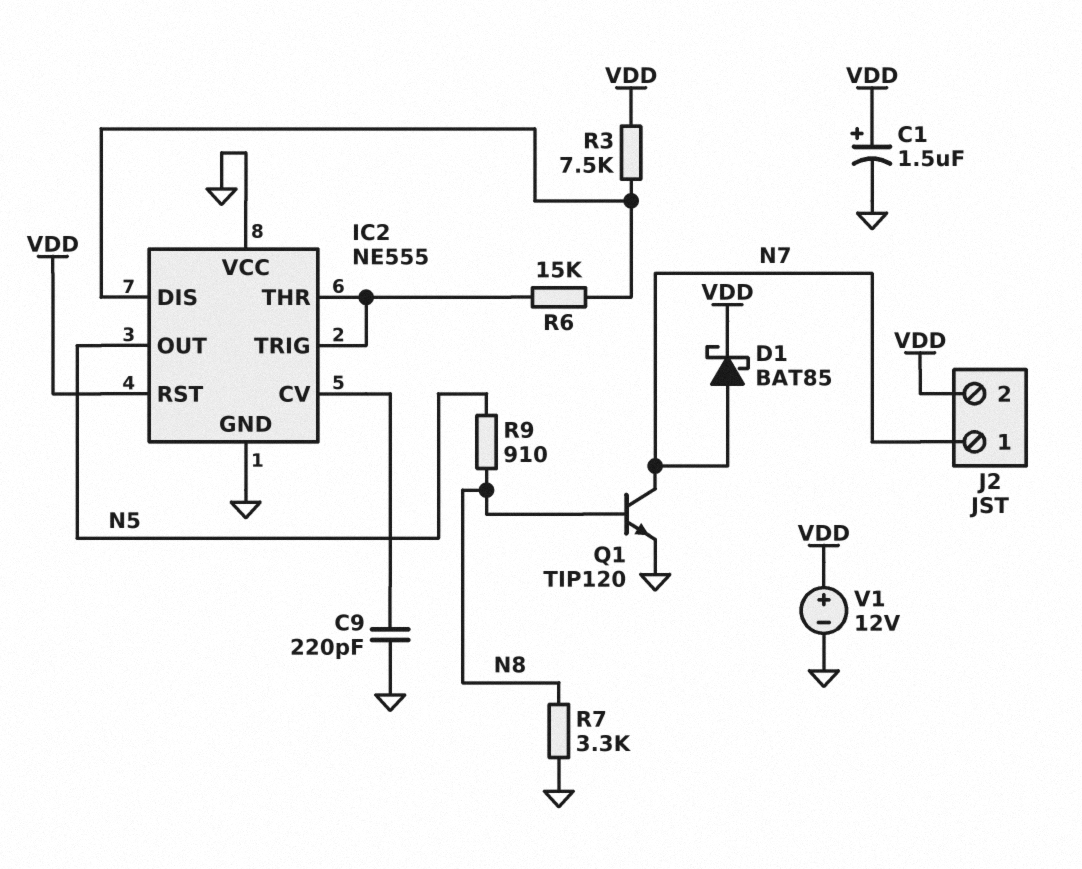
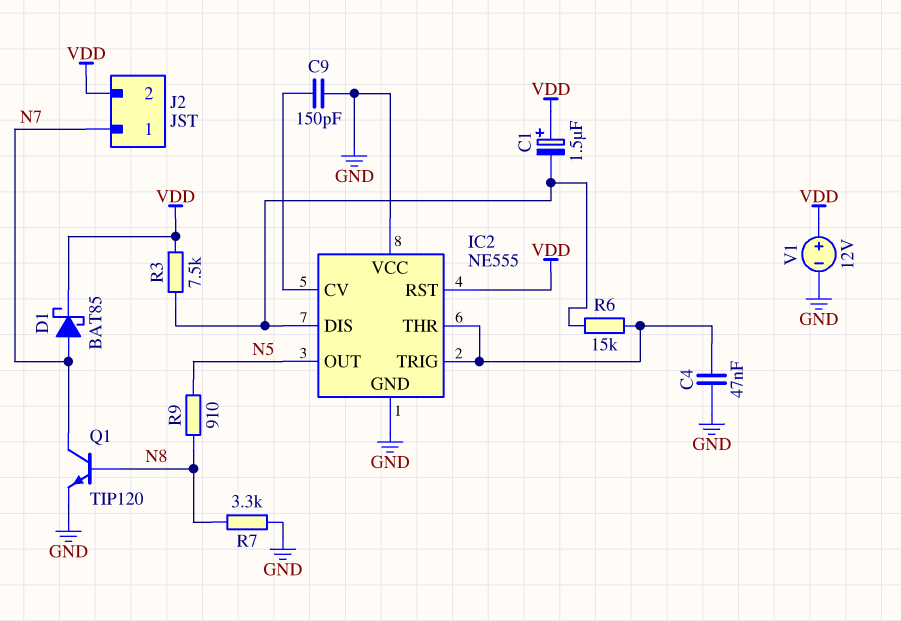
C1: 1.5uF (plus VDD, minus GND) -> 1.5uF (plus VDD, minus IC2/DIS)
C4: none -> 47nF (GND, IC2/THR)
C9: 220pF (GND, IC2/CV) -> 150pF (GND, IC2/CV)

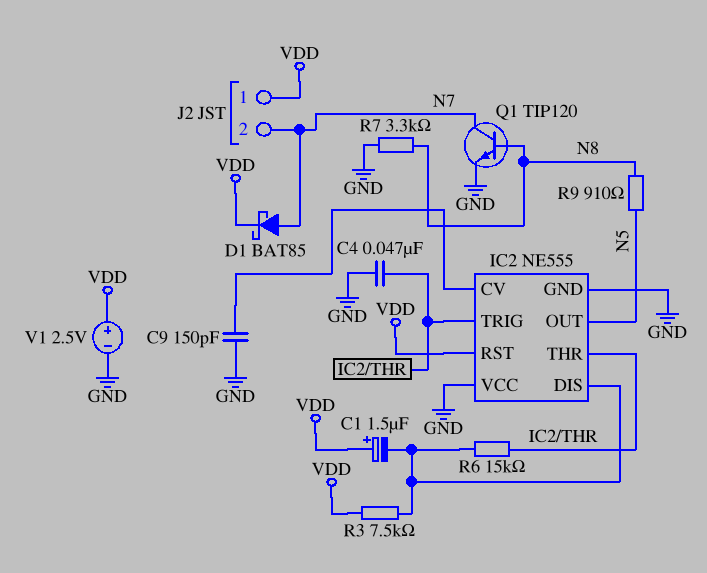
J2 pin 1: N7 -> VDD
J2 pin 2: VDD -> N7
V1: 12V (plus VDD, minus GND) -> 2.5V (plus VDD, minus GND)

